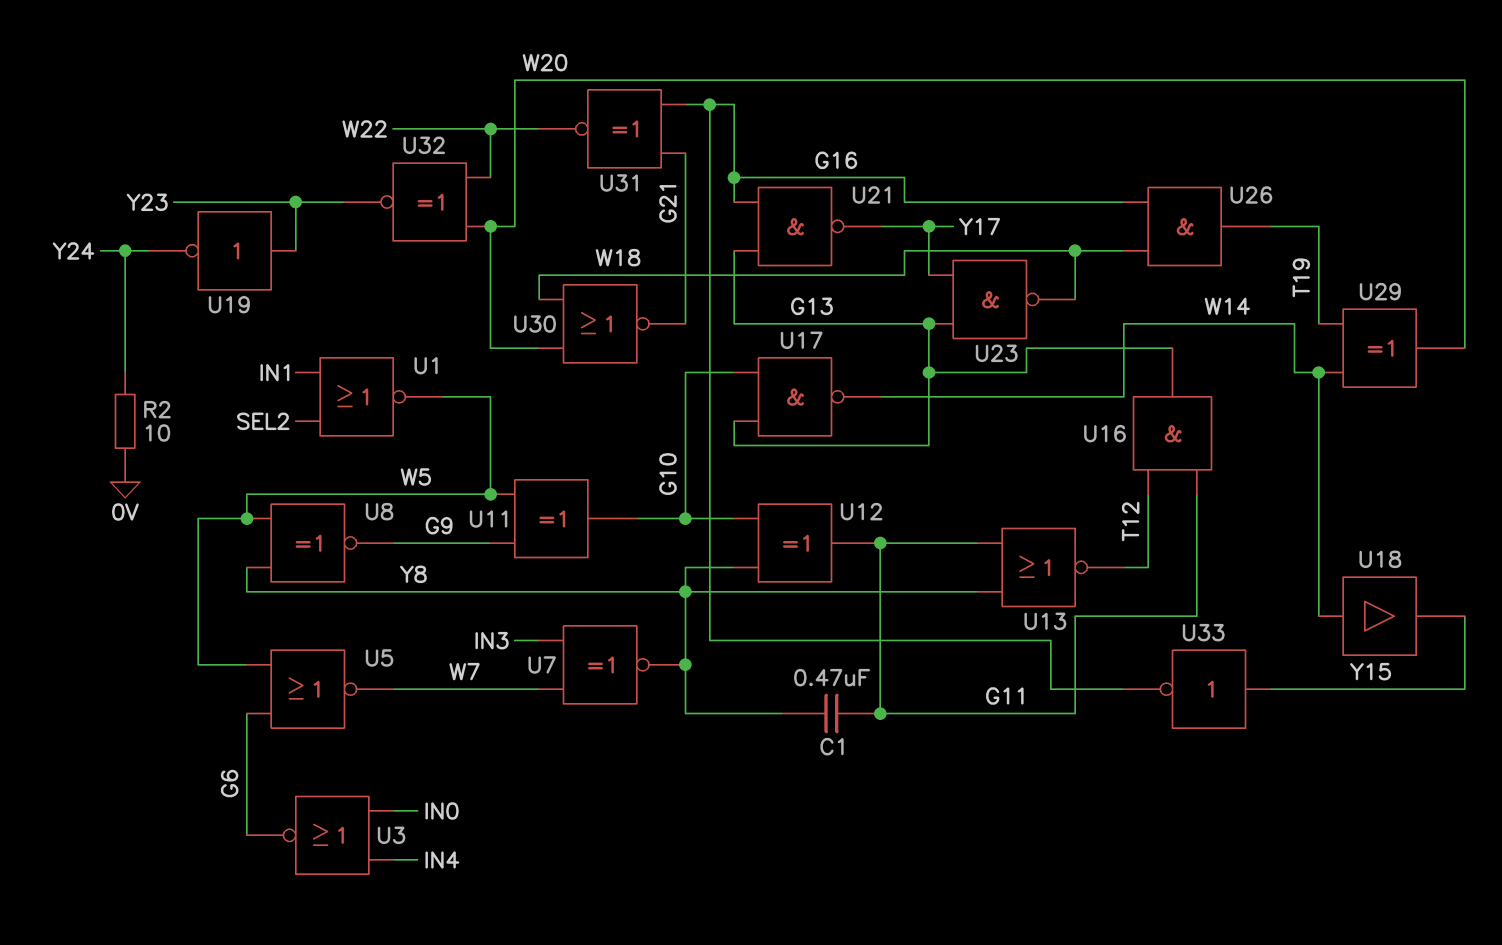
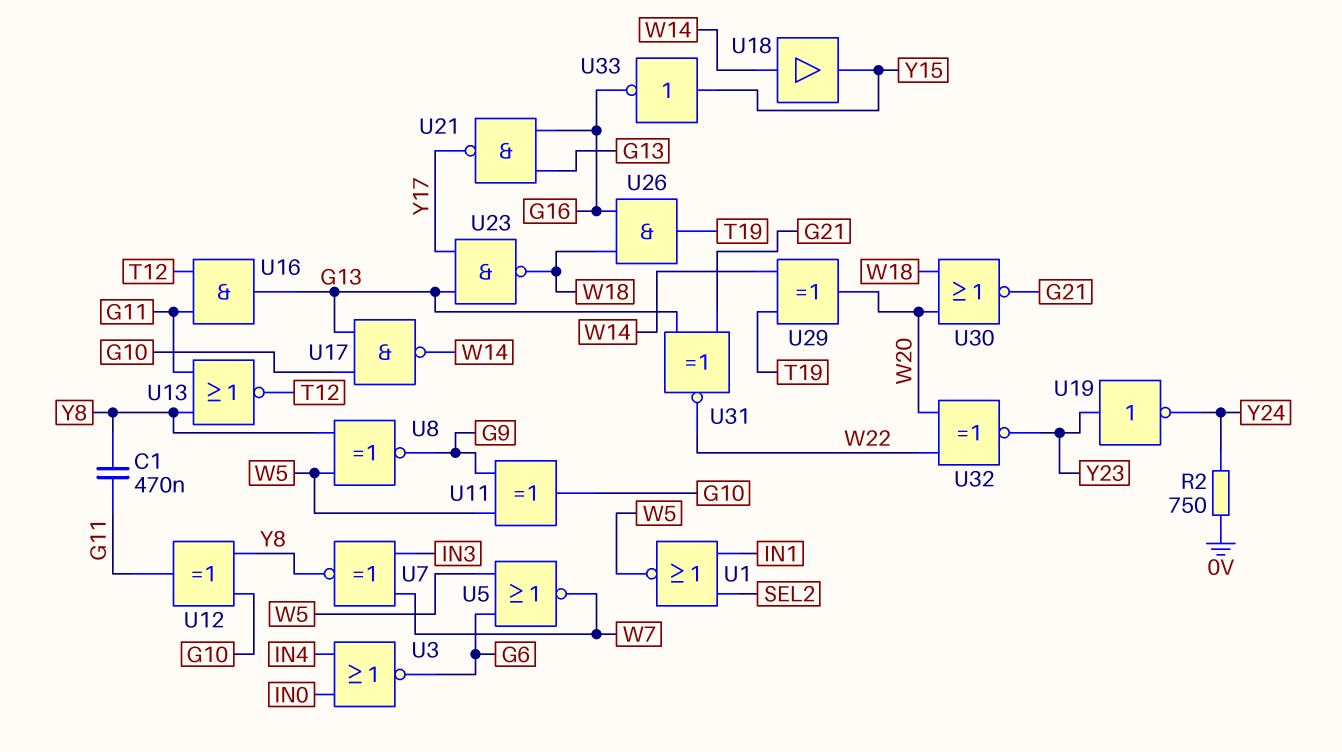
R2: 10 (0V, Y24) -> 750 (0V, Y24)
U31: XNOR (in G16, in G21, out W22) -> XNOR (in G13, in G21, out W22)

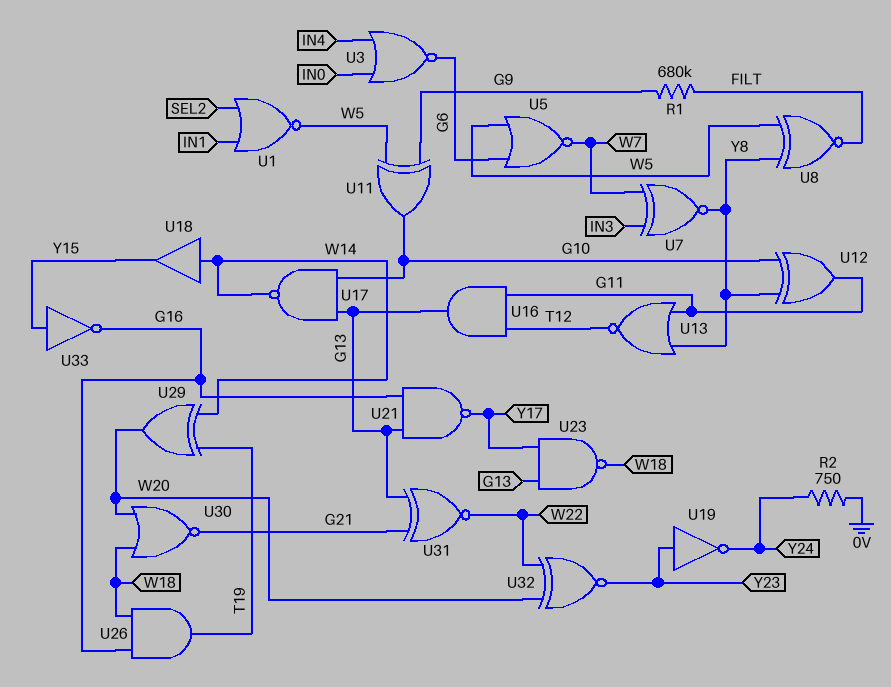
C1: 470nF (G11, Y8) -> none
R1: none -> 680k (FILT, G9)
U8: XNOR (in W5, in Y8, out G9) -> XNOR (in W5, in Y8, out FILT)

